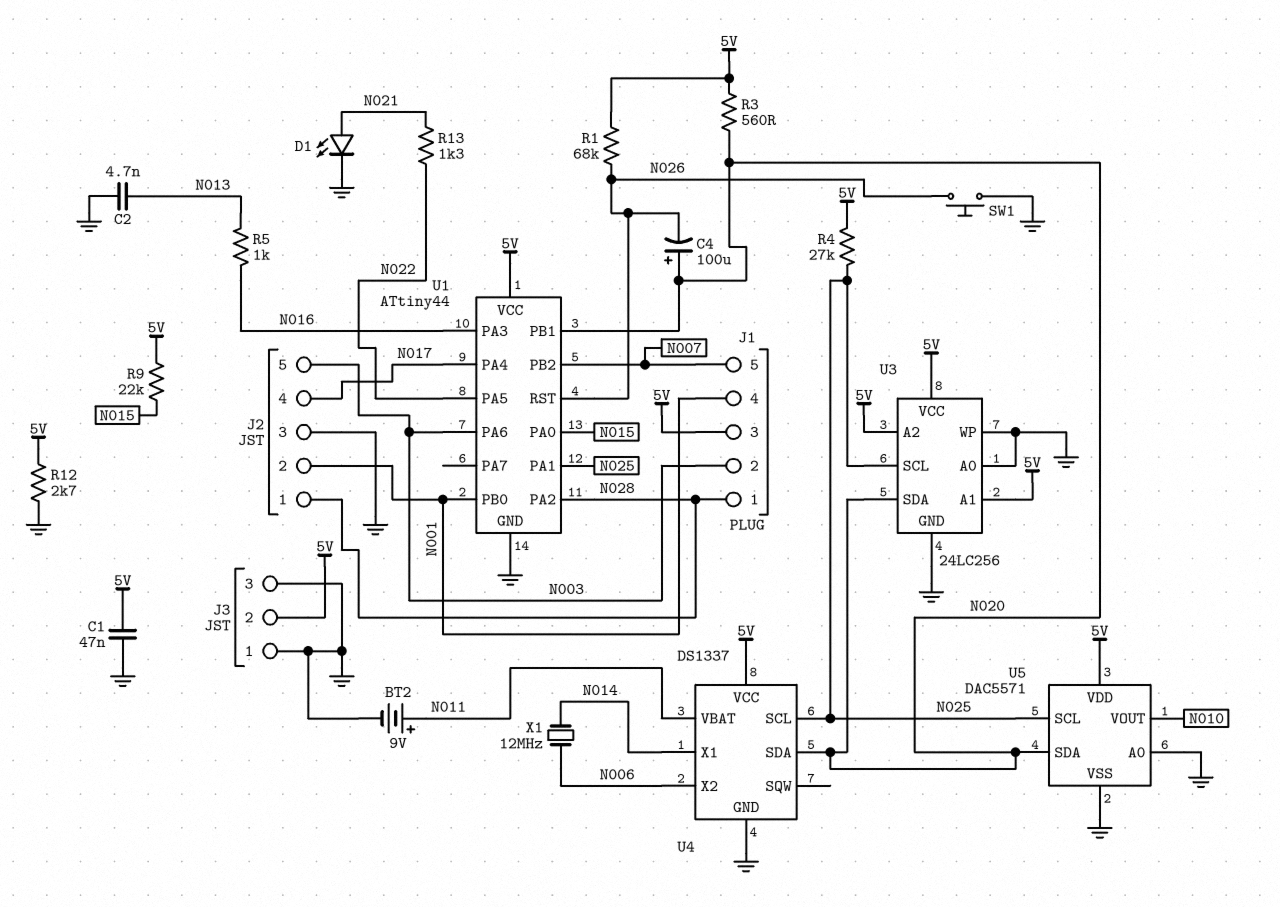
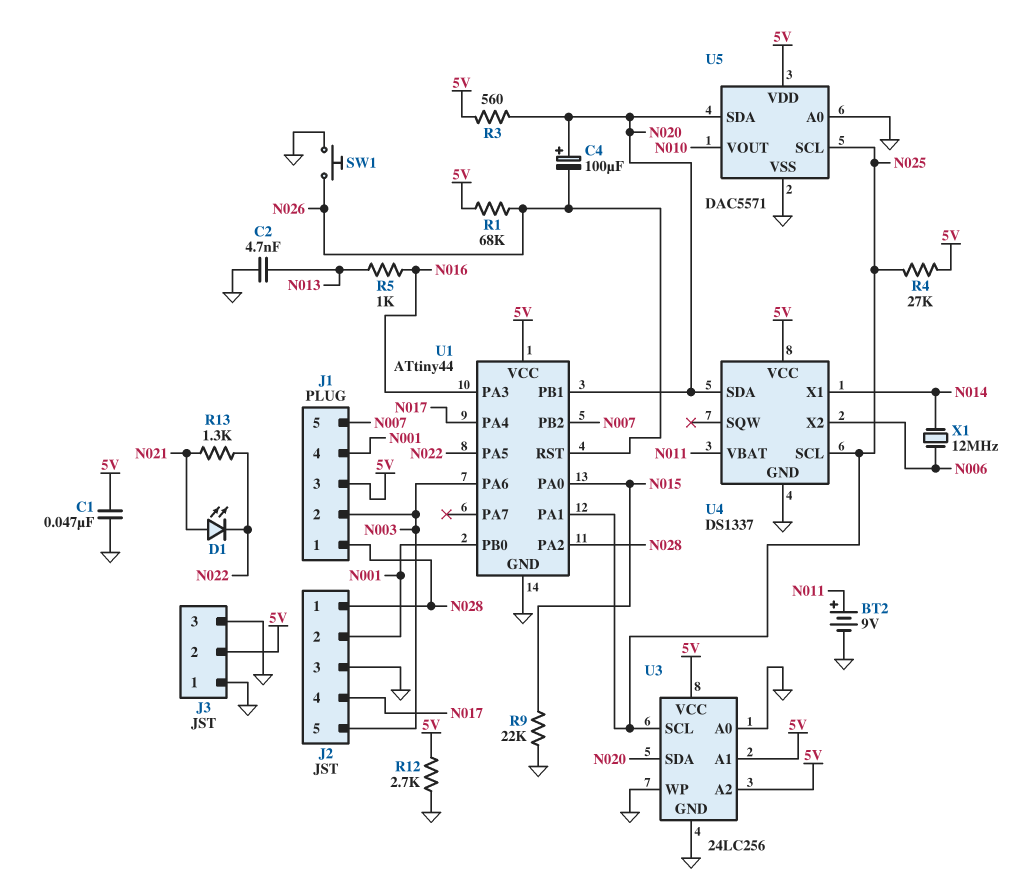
D1: LED (A N021, K GND) -> LED (A N021, K N022)
R9: 22k (5V, N015) -> 22k (GND, N015)

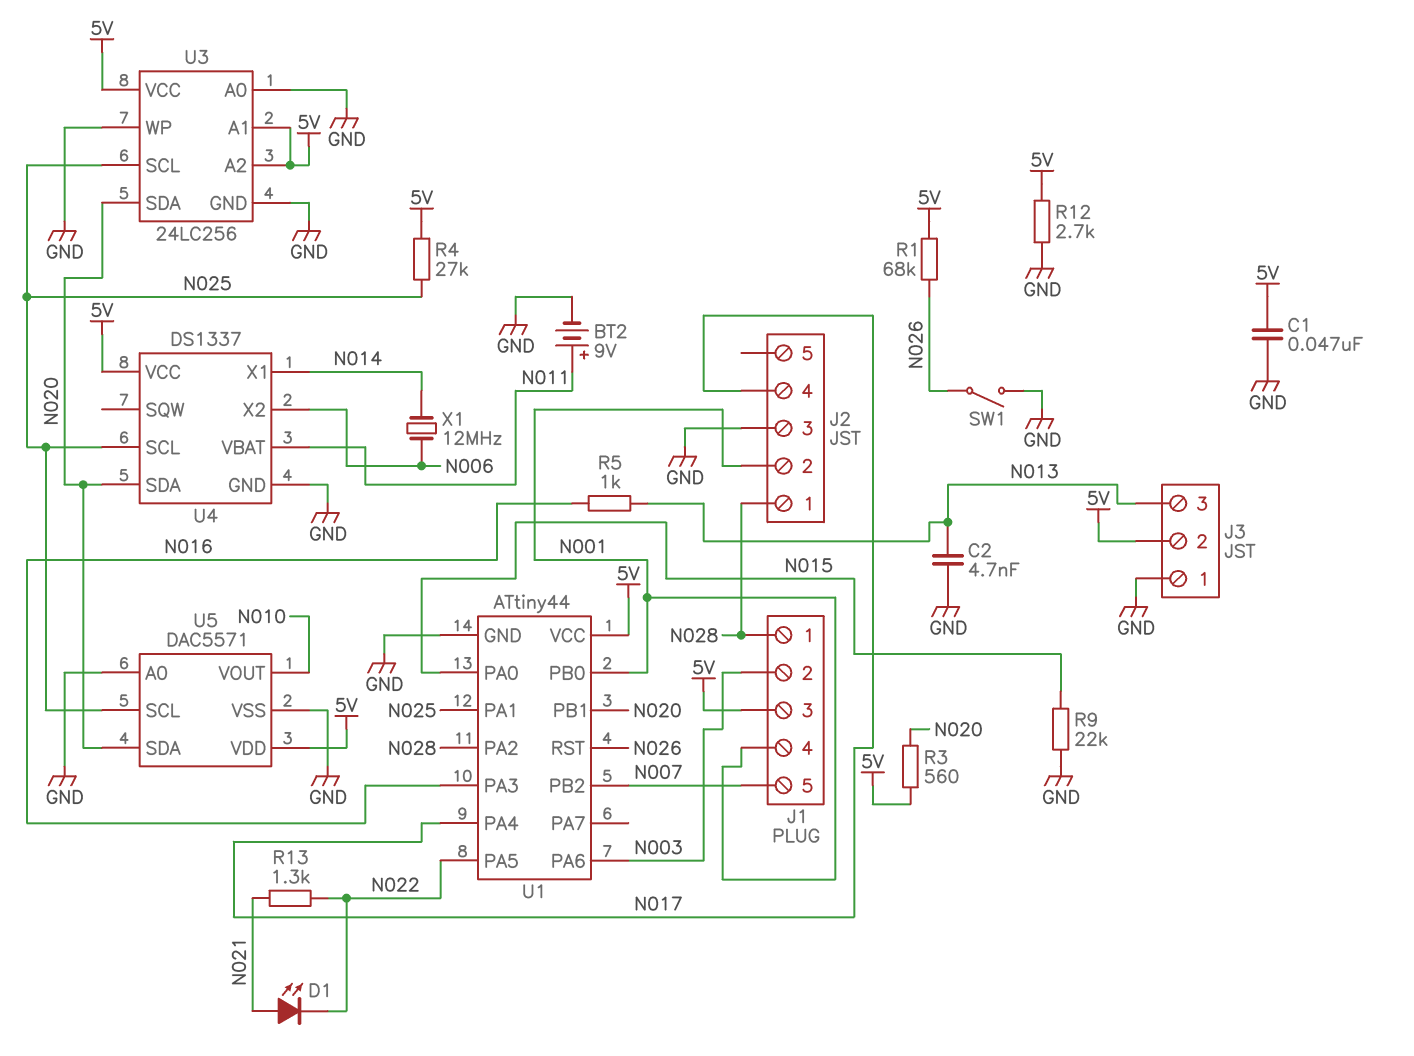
C4: 100uF (plus N020, minus N026) -> none
J2 pin 5: N003 -> none
J3 pin 3: GND -> N013
SW1: button (GND, N026) -> switch (GND, N026)

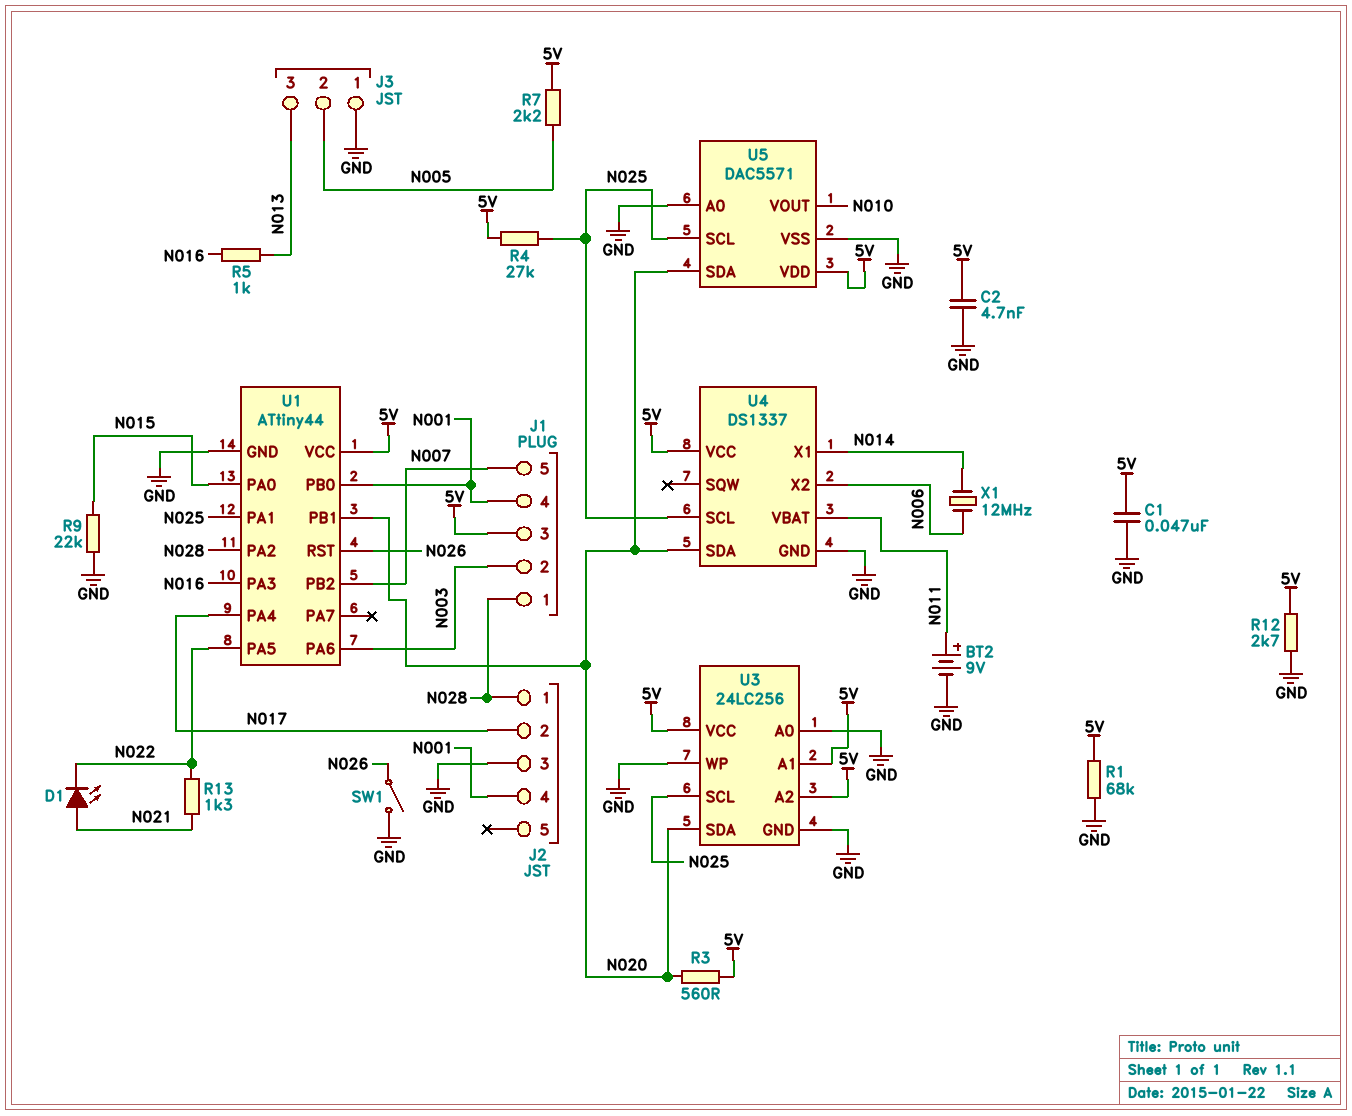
C2: 4.7nF (GND, N013) -> 4.7nF (5V, GND)
J2 pin 2: N001 -> N017
J2 pin 4: N017 -> N001
J3 pin 2: 5V -> N005
R1: 68k (5V, N026) -> 68k (5V, GND)
R7: none -> 2.2k (5V, N005)

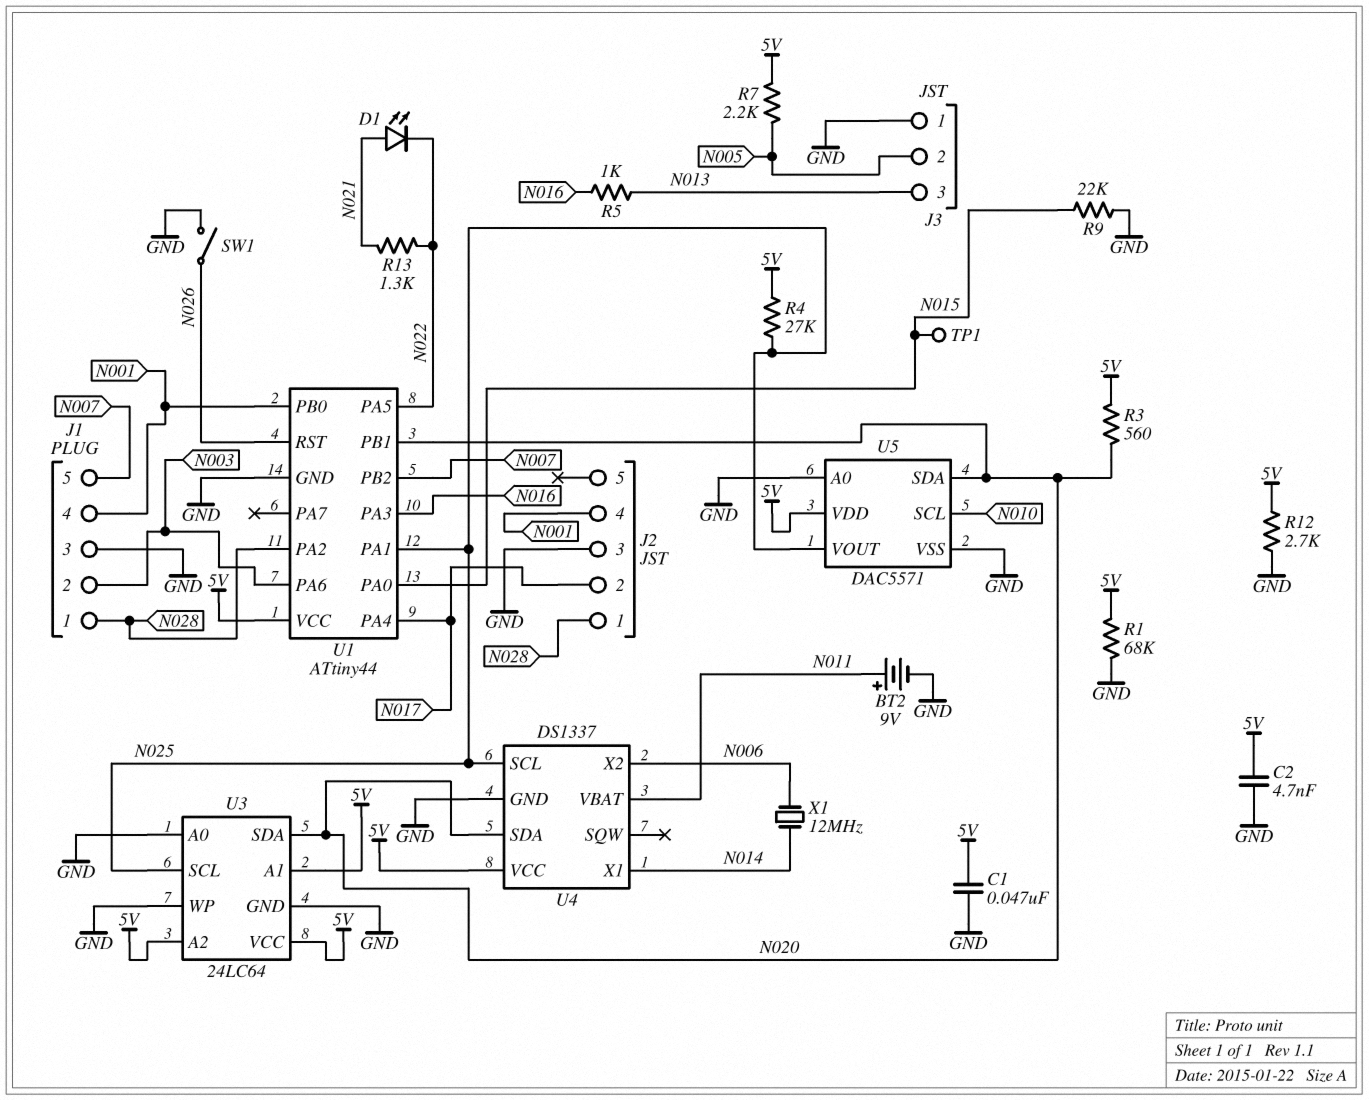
J1 pin 3: 5V -> GND
TP1: none -> test point (N015)
U3: 24LC256 -> 24LC64
U5 pin SCL: N025 -> N010
U5 pin VOUT: N010 -> N025

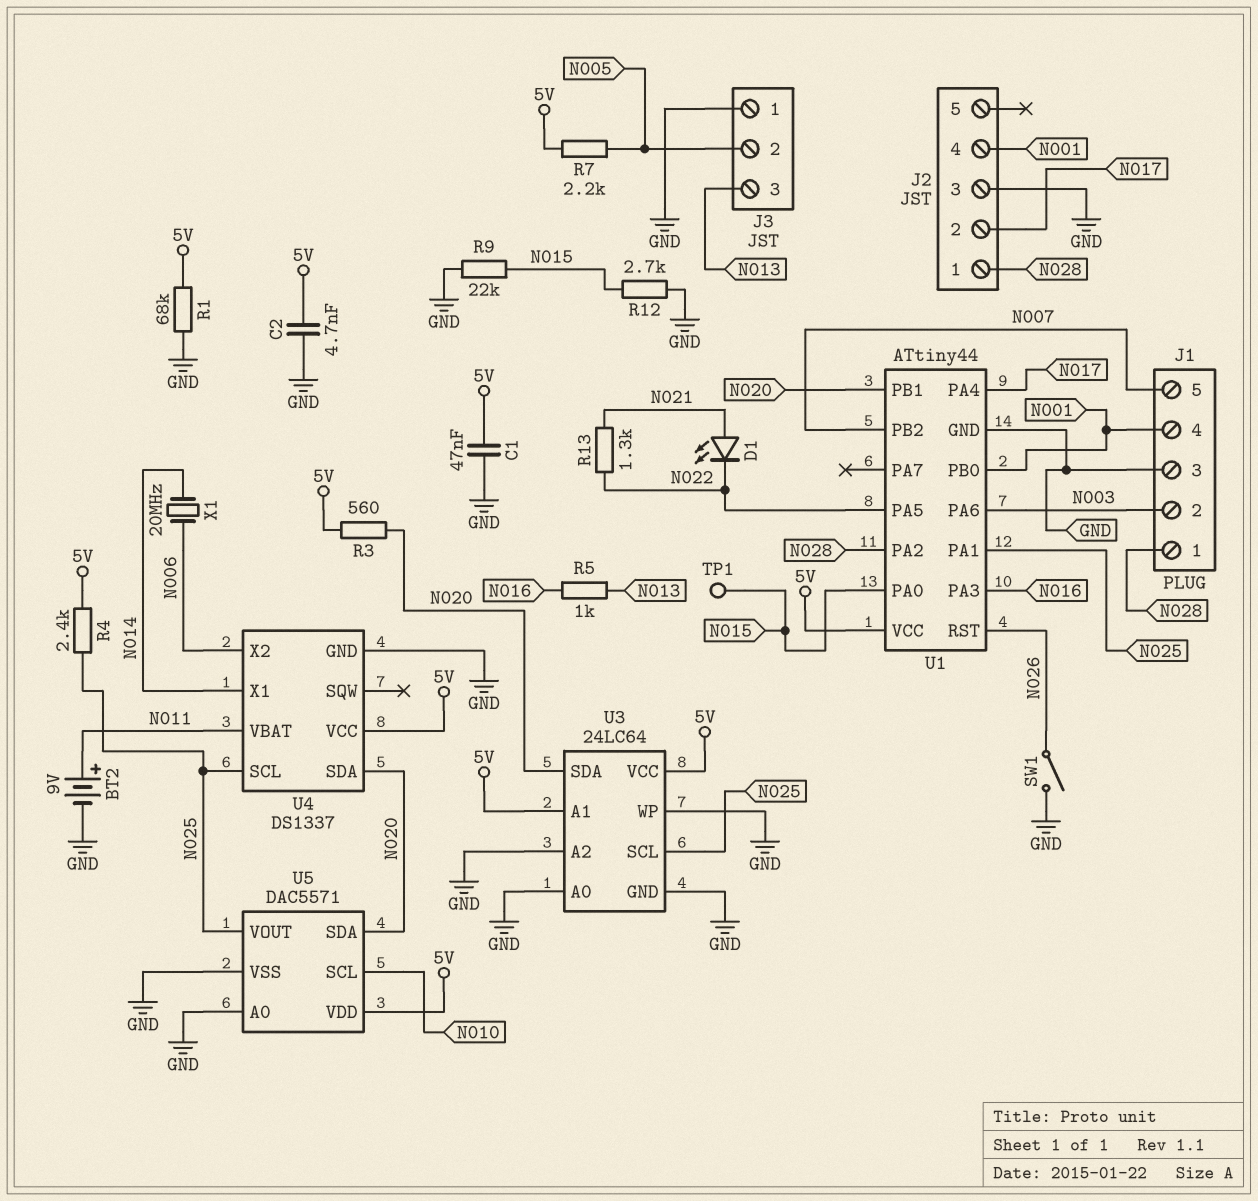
R4: 27k (5V, N025) -> 2.4k (5V, N025)
R12: 2.7k (5V, GND) -> 2.7k (GND, N015)
U3 pin A2: 5V -> GND
X1: 12MHz (N006, N014) -> 20MHz (N006, N014)

